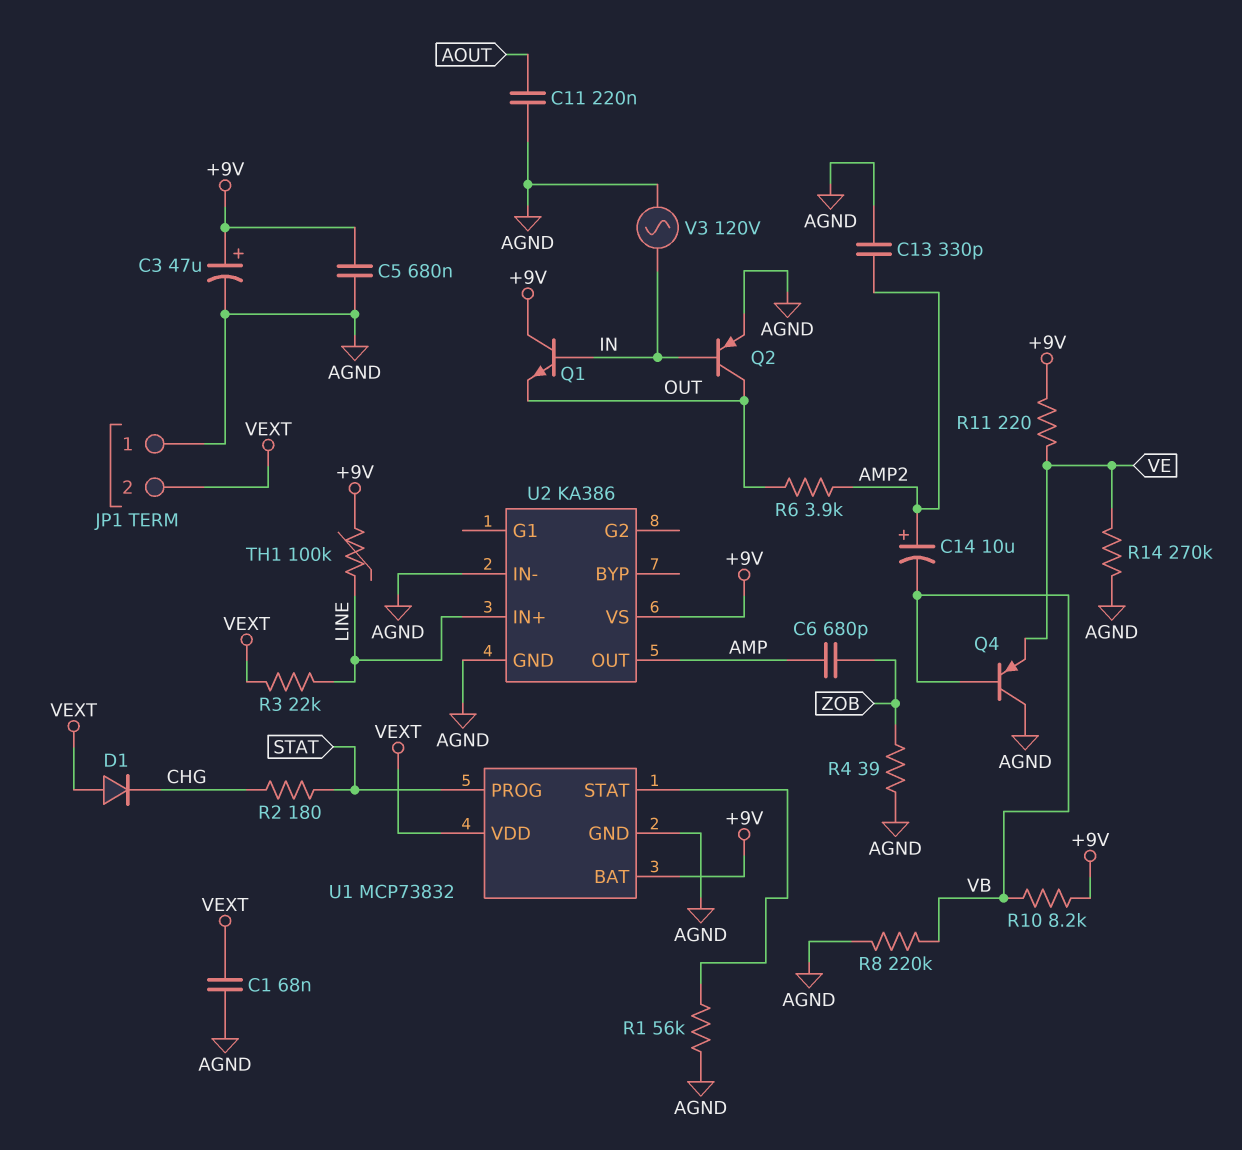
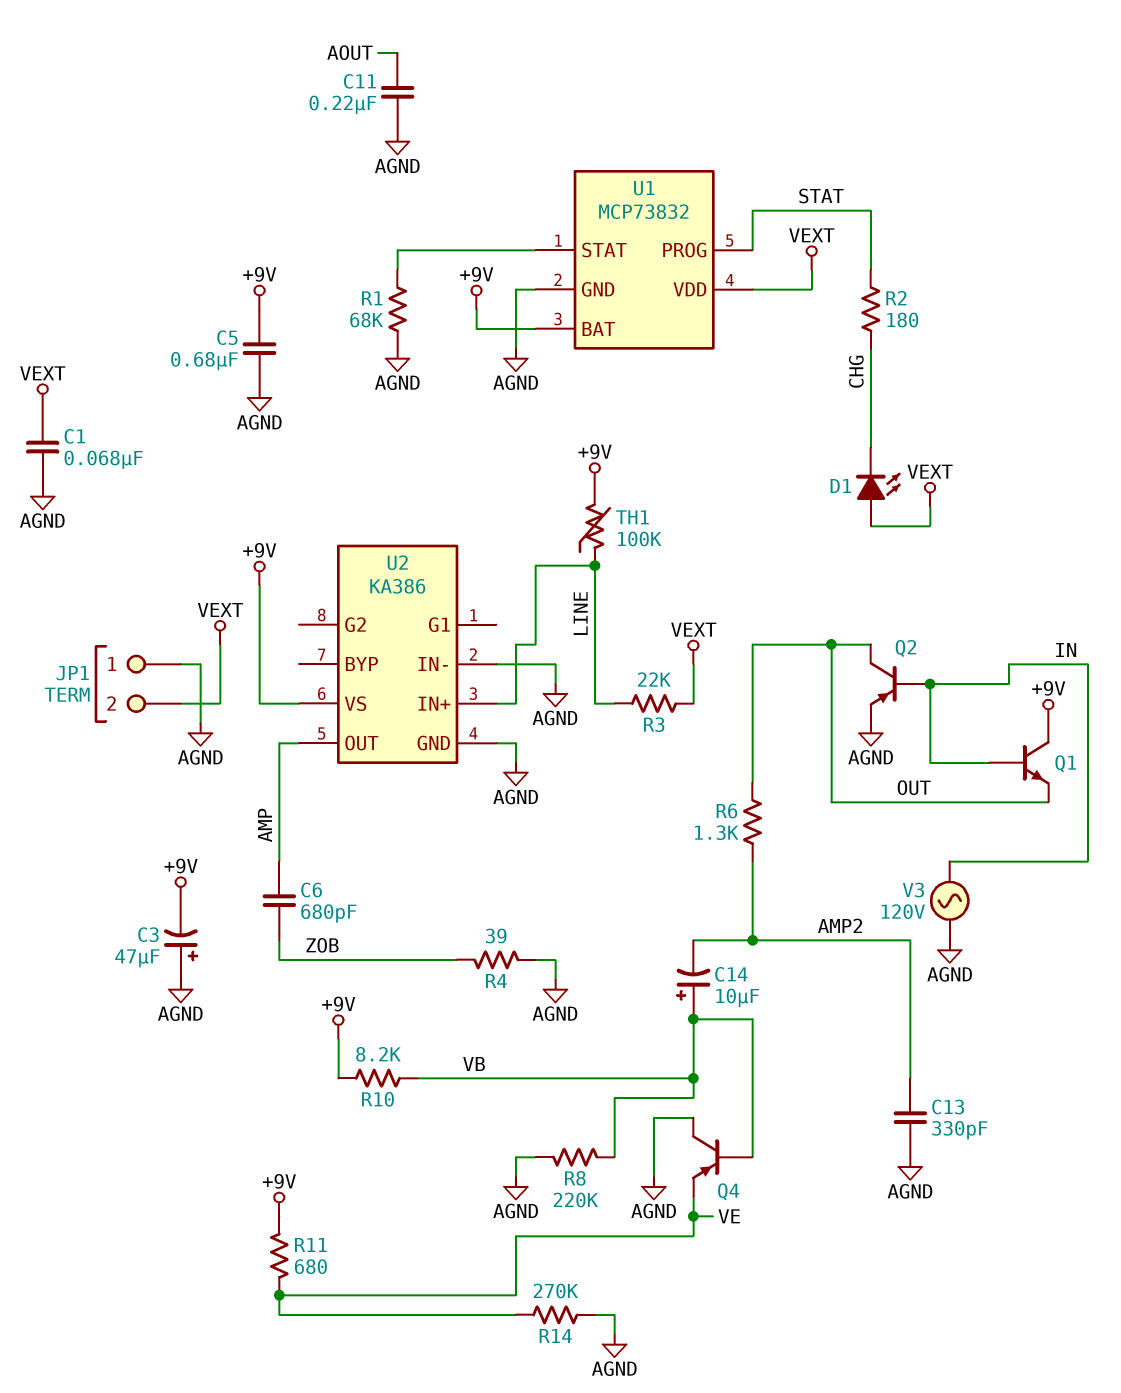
C3: 47uF (plus +9V, minus AGND) -> 47uF (plus AGND, minus +9V)
C14: 10uF (plus AMP2, minus VB) -> 10uF (plus VB, minus AMP2)
D1: diode (A VEXT, K CHG) -> LED (A VEXT, K CHG)
R1: 56k (AGND, U1/STAT) -> 68k (AGND, U1/STAT)
R6: 3.9k (AMP2, OUT) -> 1.3k (AMP2, OUT)
R11: 220 (+9V, VE) -> 680 (+9V, VE)

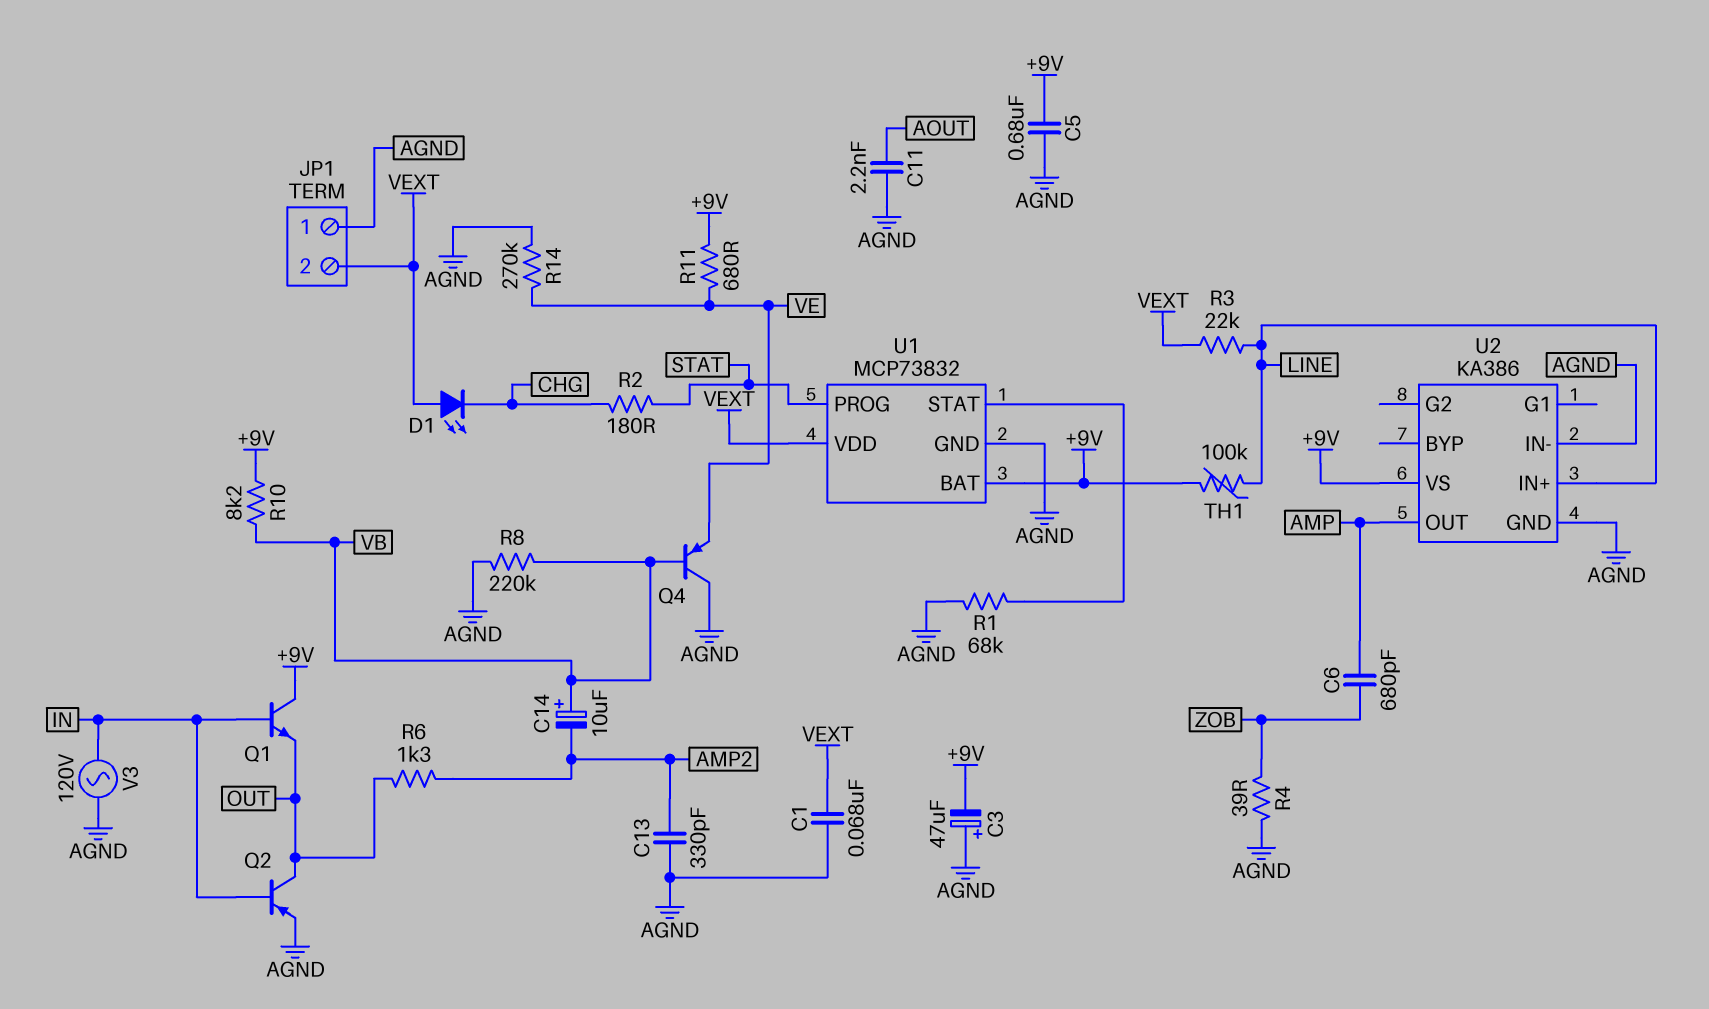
C11: 220nF (AGND, AOUT) -> 2.2nF (AGND, AOUT)

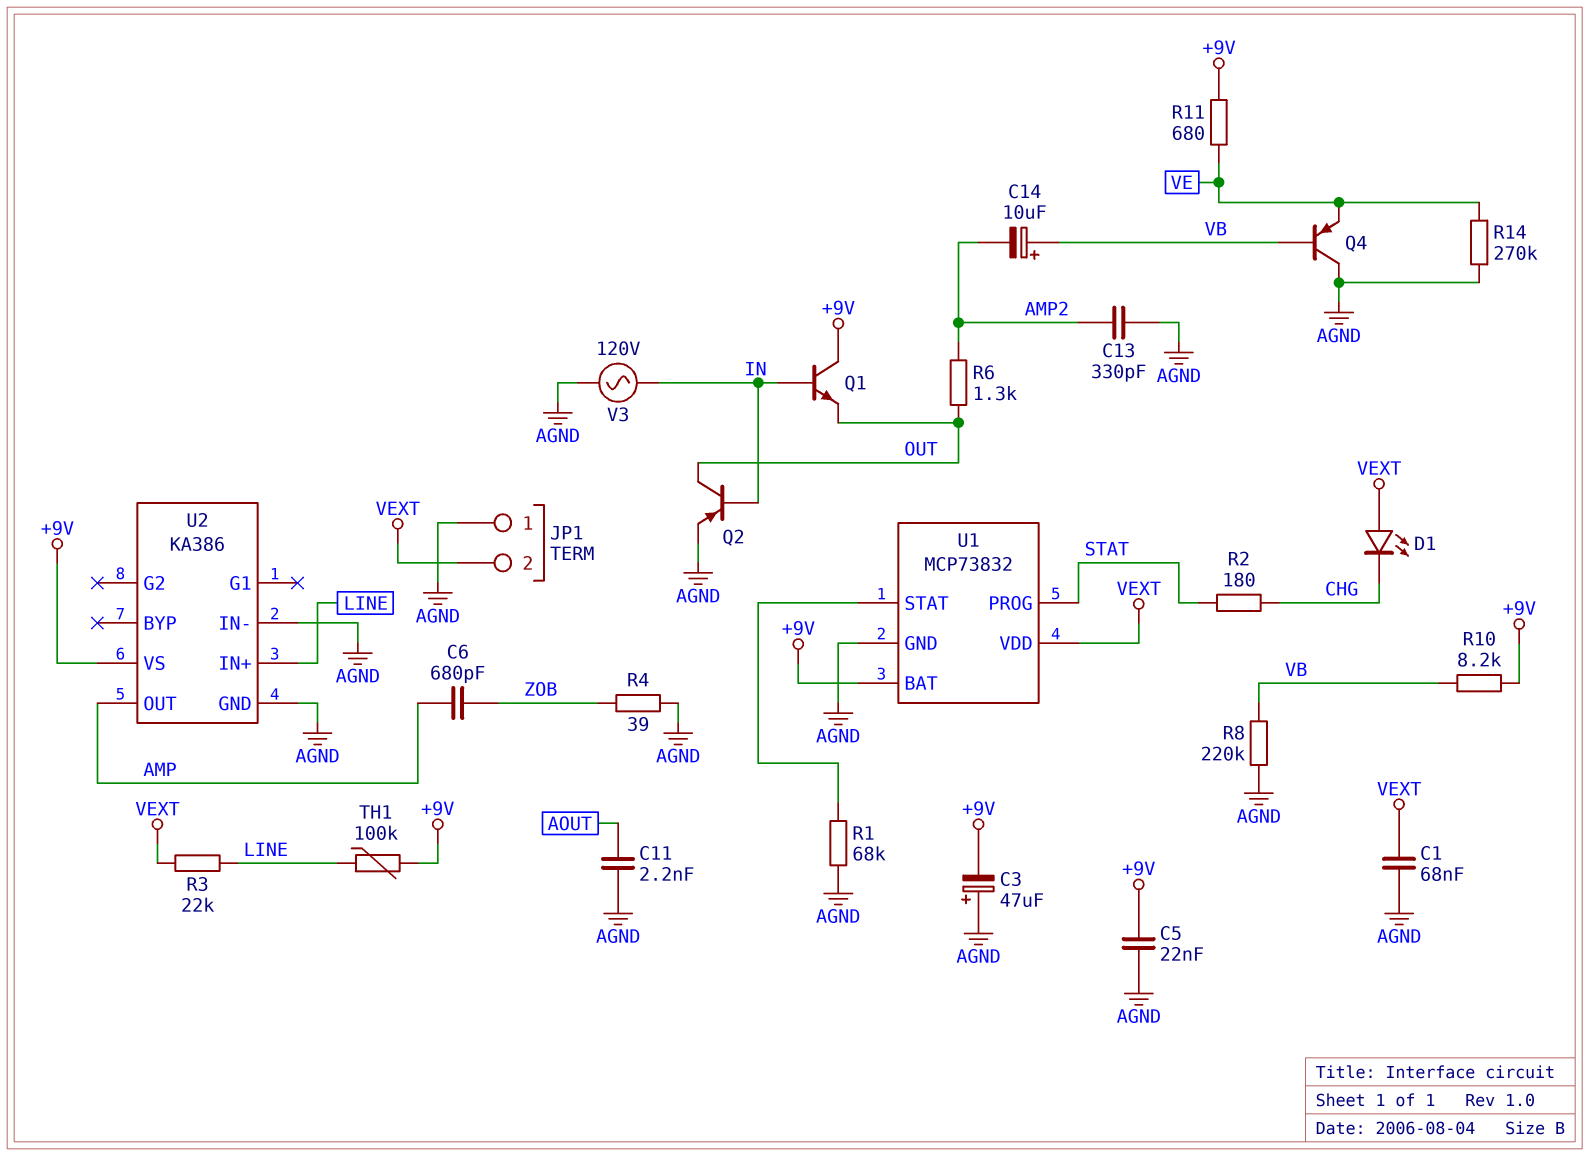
C5: 680nF (+9V, AGND) -> 22nF (+9V, AGND)

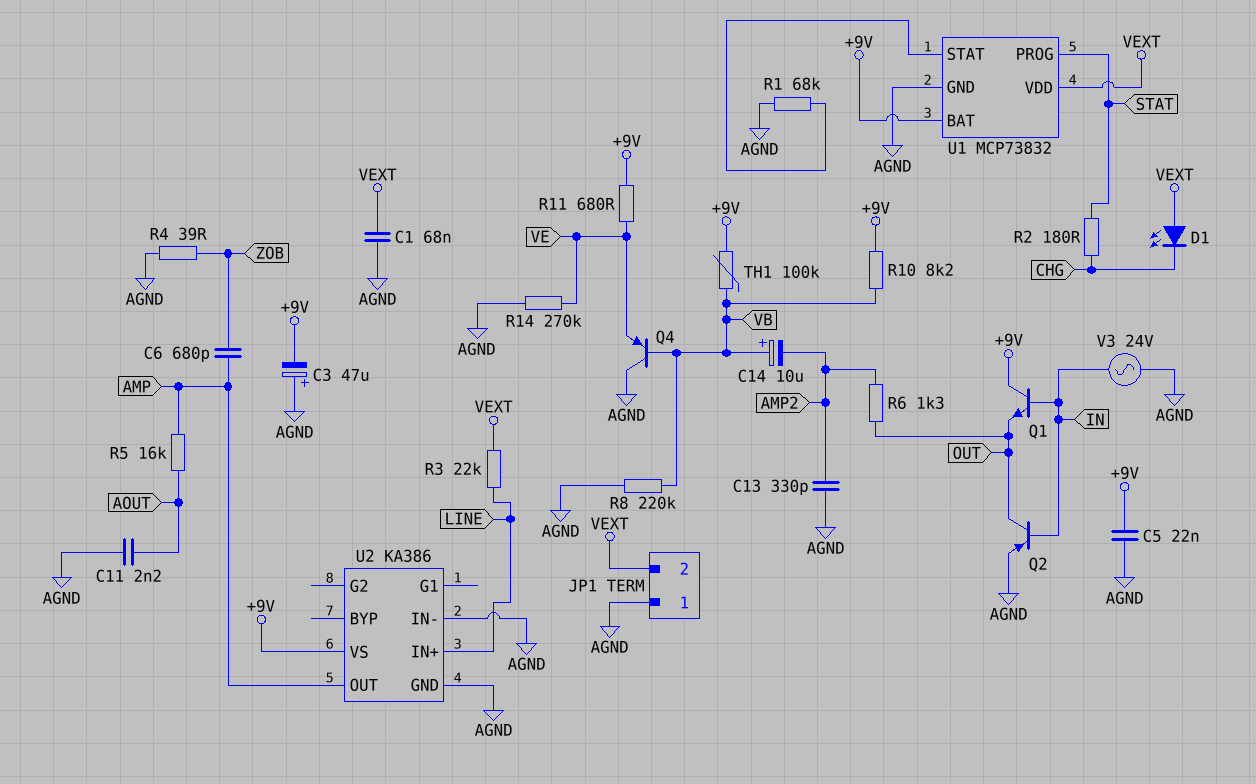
R5: none -> 16k (AMP, AOUT)
TH1: 100k (+9V, LINE) -> 100k (+9V, VB)
V3: AC 120V (AGND, IN) -> AC 24V (AGND, IN)

